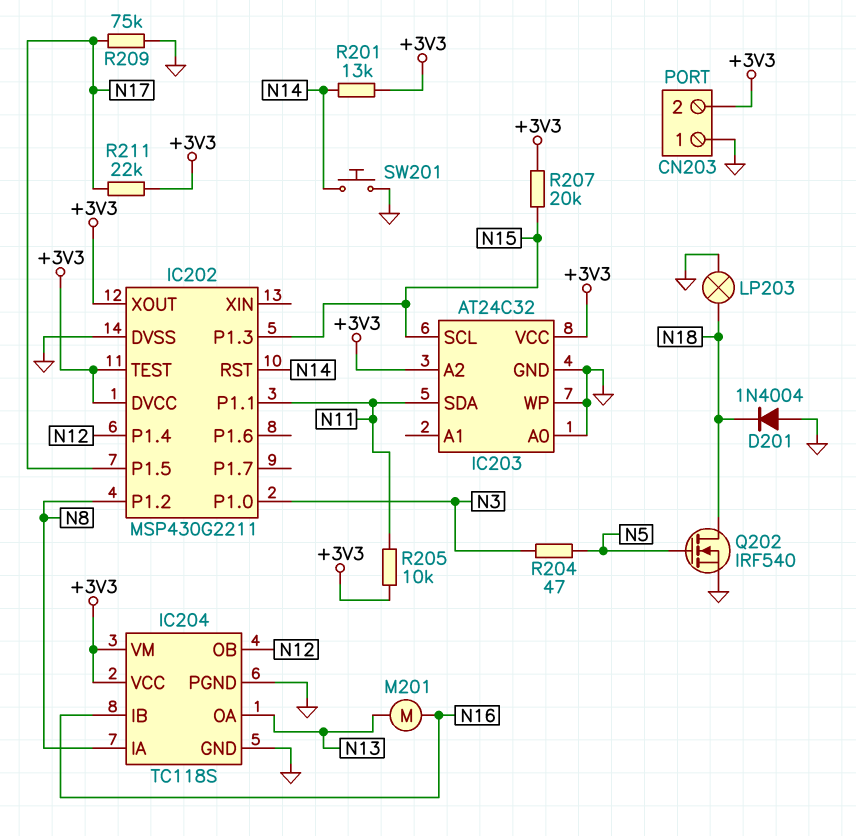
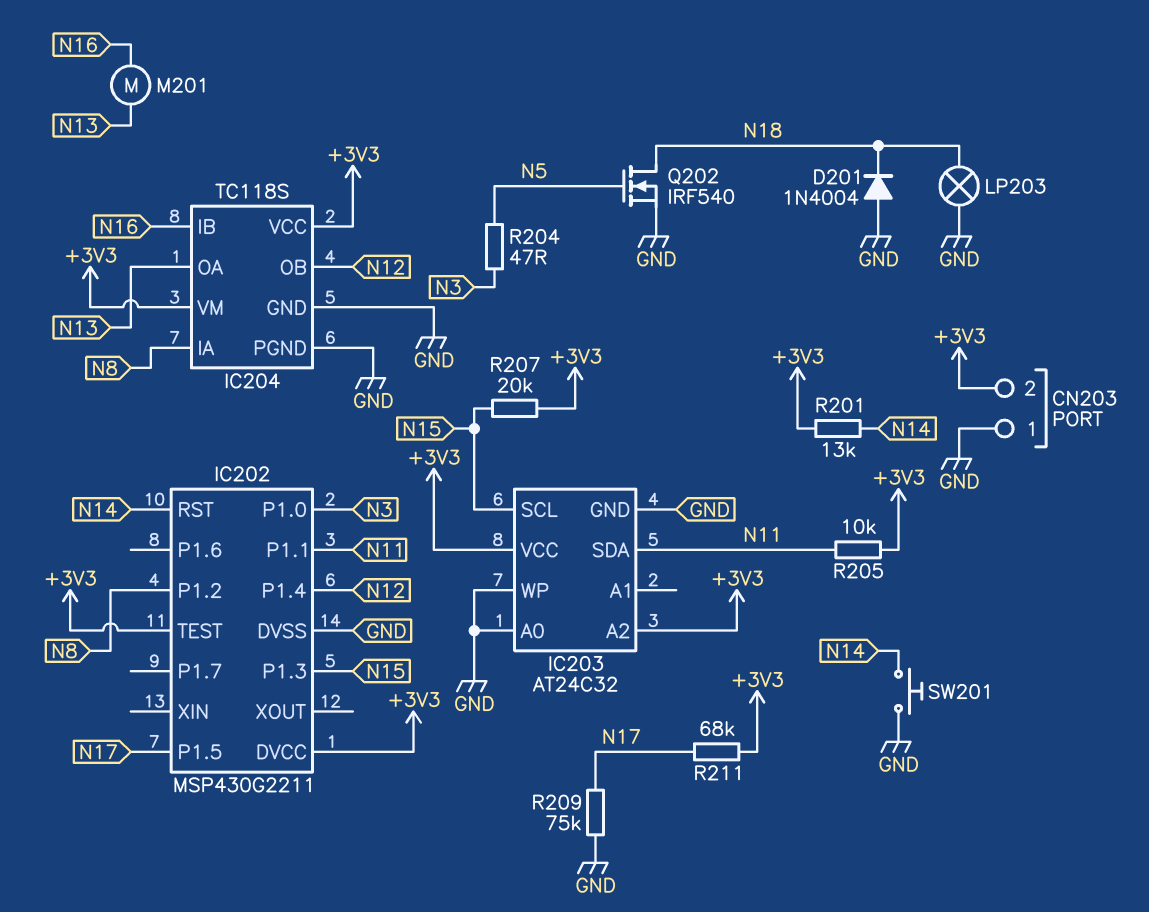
IC202 pin XOUT: +3V3 -> none
R211: 22k (+3V3, N17) -> 68k (+3V3, N17)

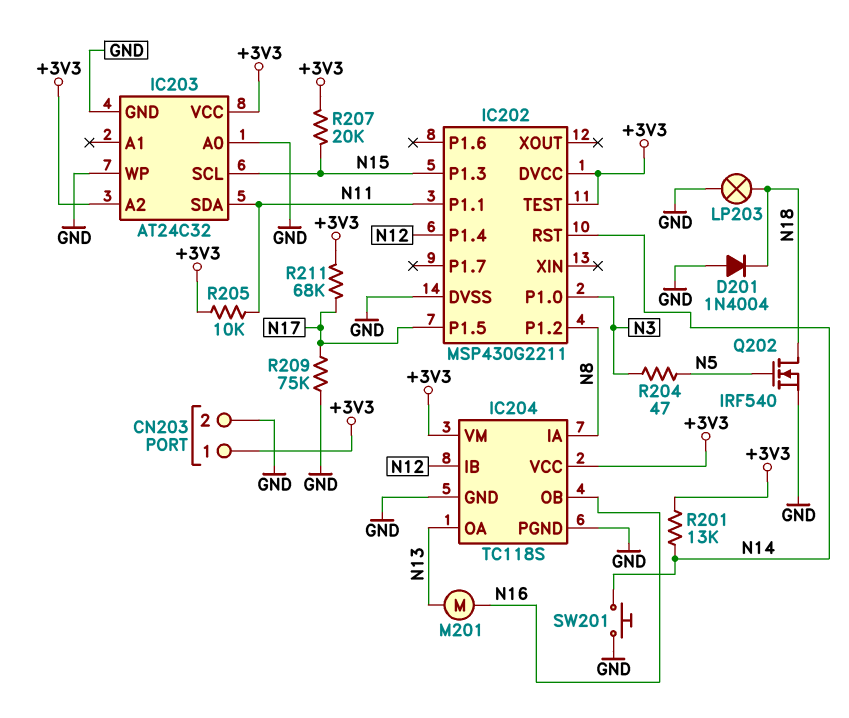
CN203 pin 1: GND -> +3V3
CN203 pin 2: +3V3 -> GND
IC204 pin IB: N16 -> N12
IC204 pin OB: N12 -> N16

